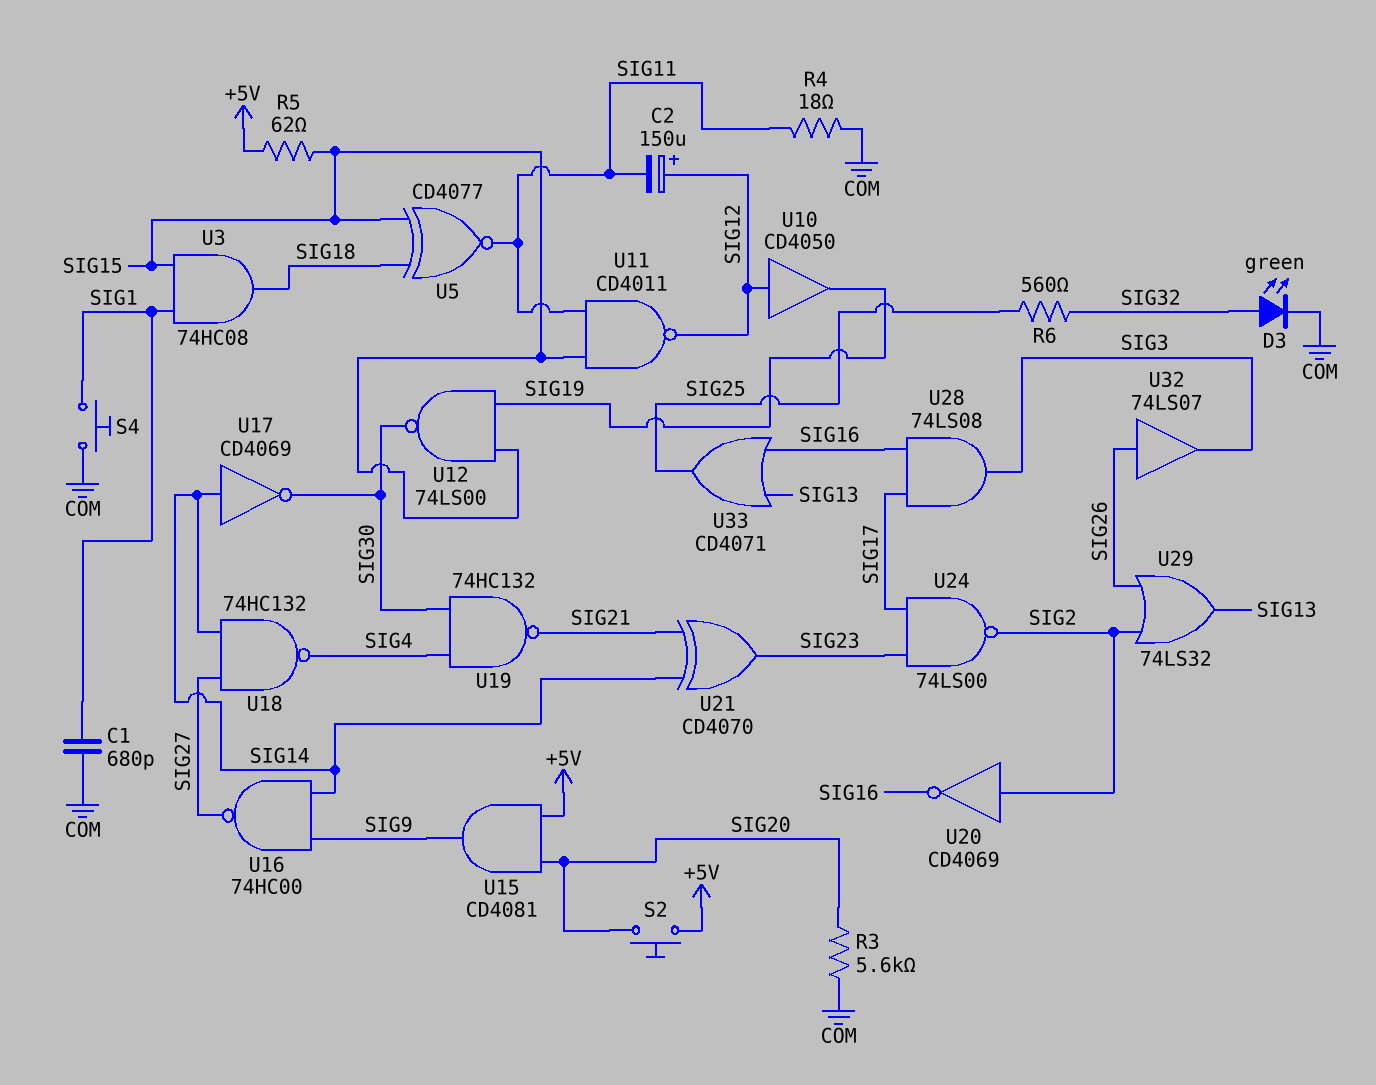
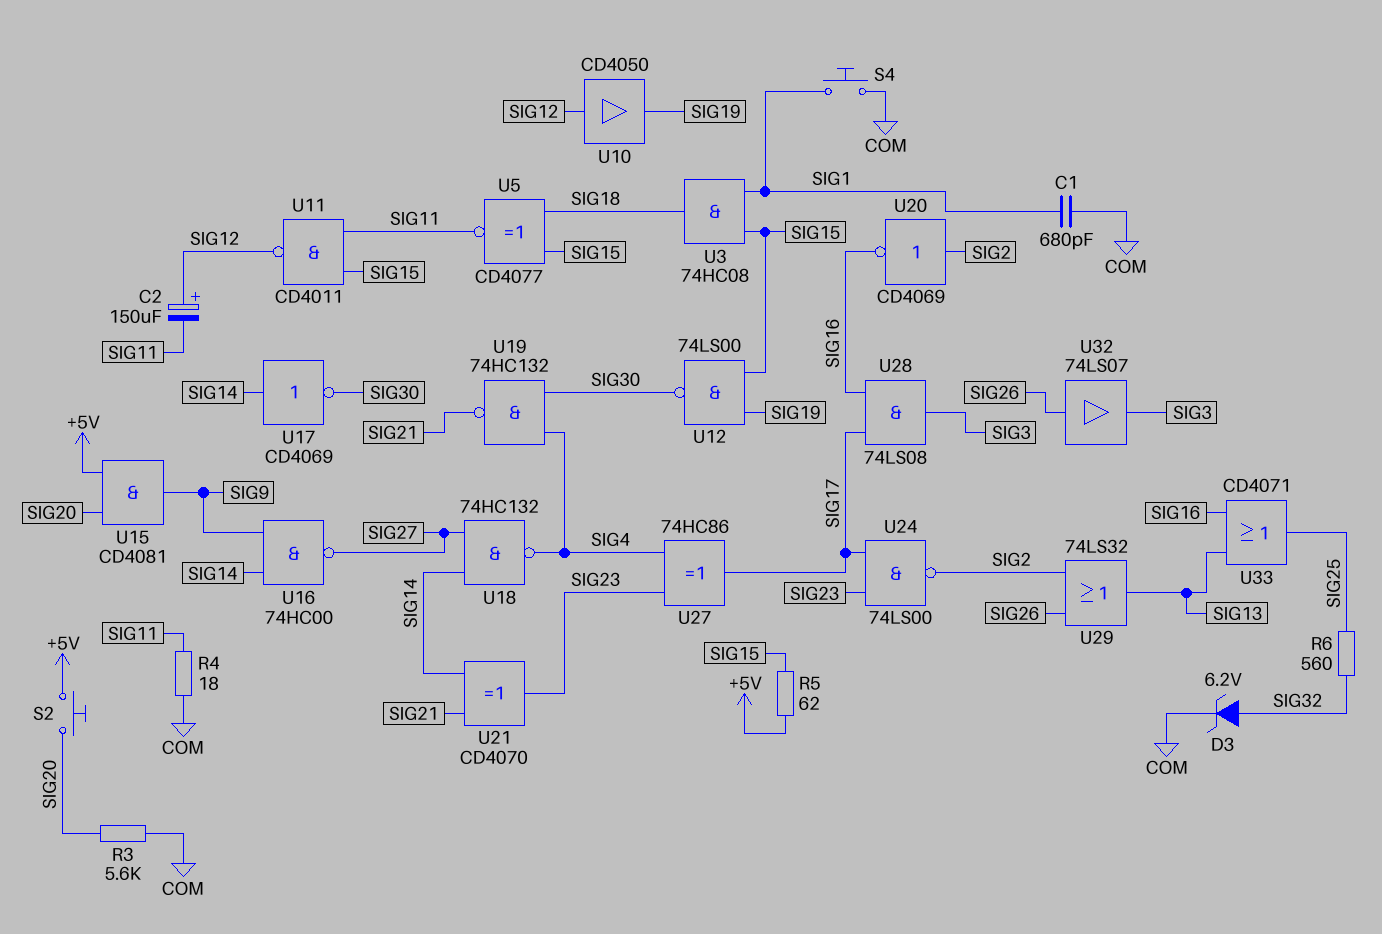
D3: LED green (A SIG32, K COM) -> zener 6.2V (A SIG32, K COM)
U27: none -> XOR 74HC86 (in SIG4, in SIG23, out SIG17)

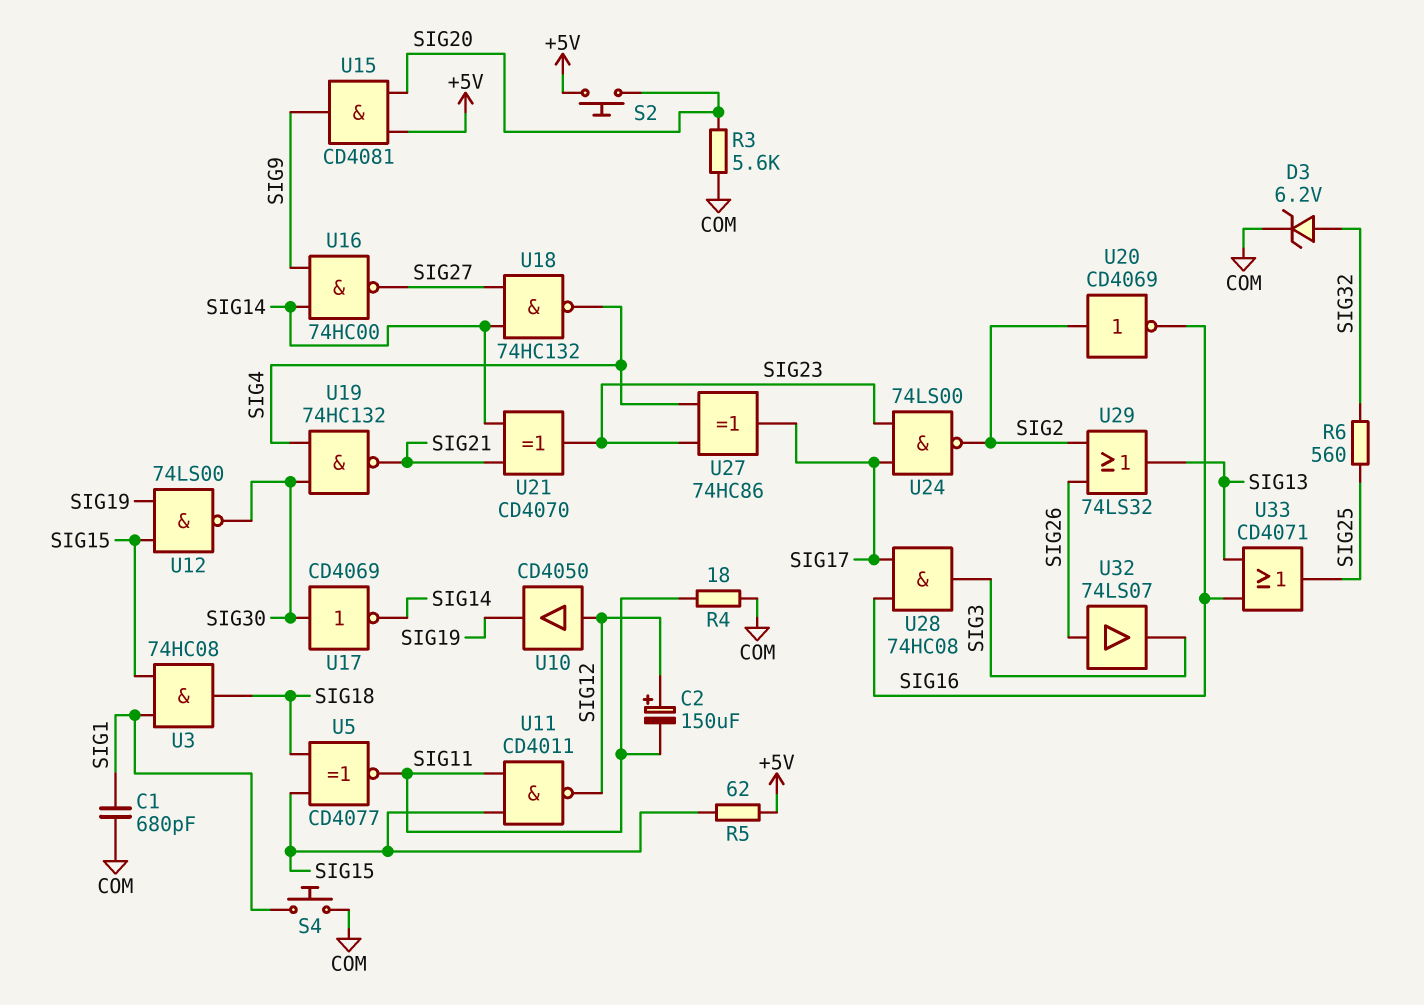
U17: NOT CD4069 (in SIG14, out SIG30) -> NOT CD4069 (in SIG30, out SIG14)
U28: AND 74LS08 (in SIG16, in SIG17, out SIG3) -> AND 74HC08 (in SIG16, in SIG17, out SIG3)

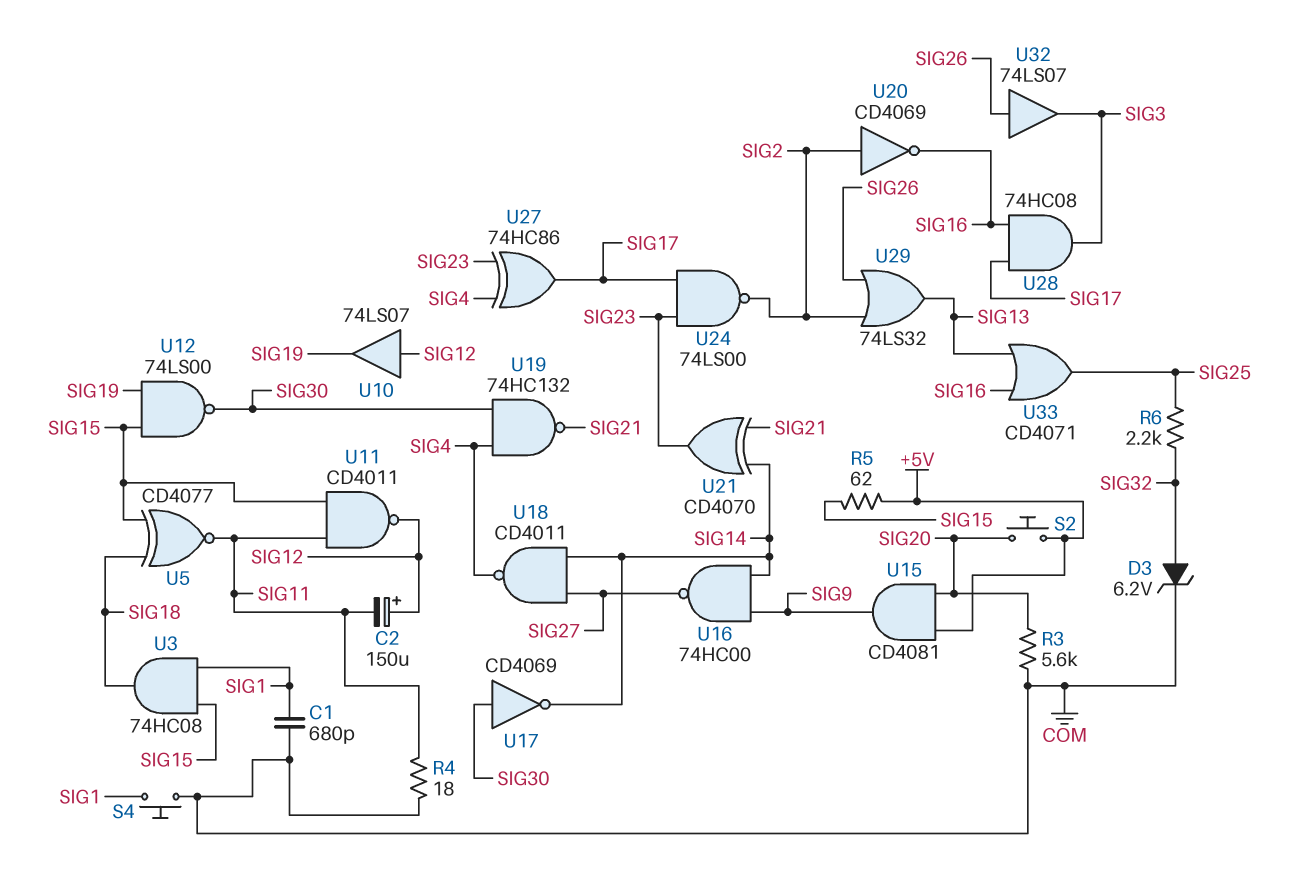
R6: 560 (SIG25, SIG32) -> 2.2k (SIG25, SIG32)
U10: buffer CD4050 (in SIG12, out SIG19) -> buffer 74LS07 (in SIG12, out SIG19)
U18: NAND 74HC132 (in SIG14, in SIG27, out SIG4) -> NAND CD4011 (in SIG14, in SIG27, out SIG4)

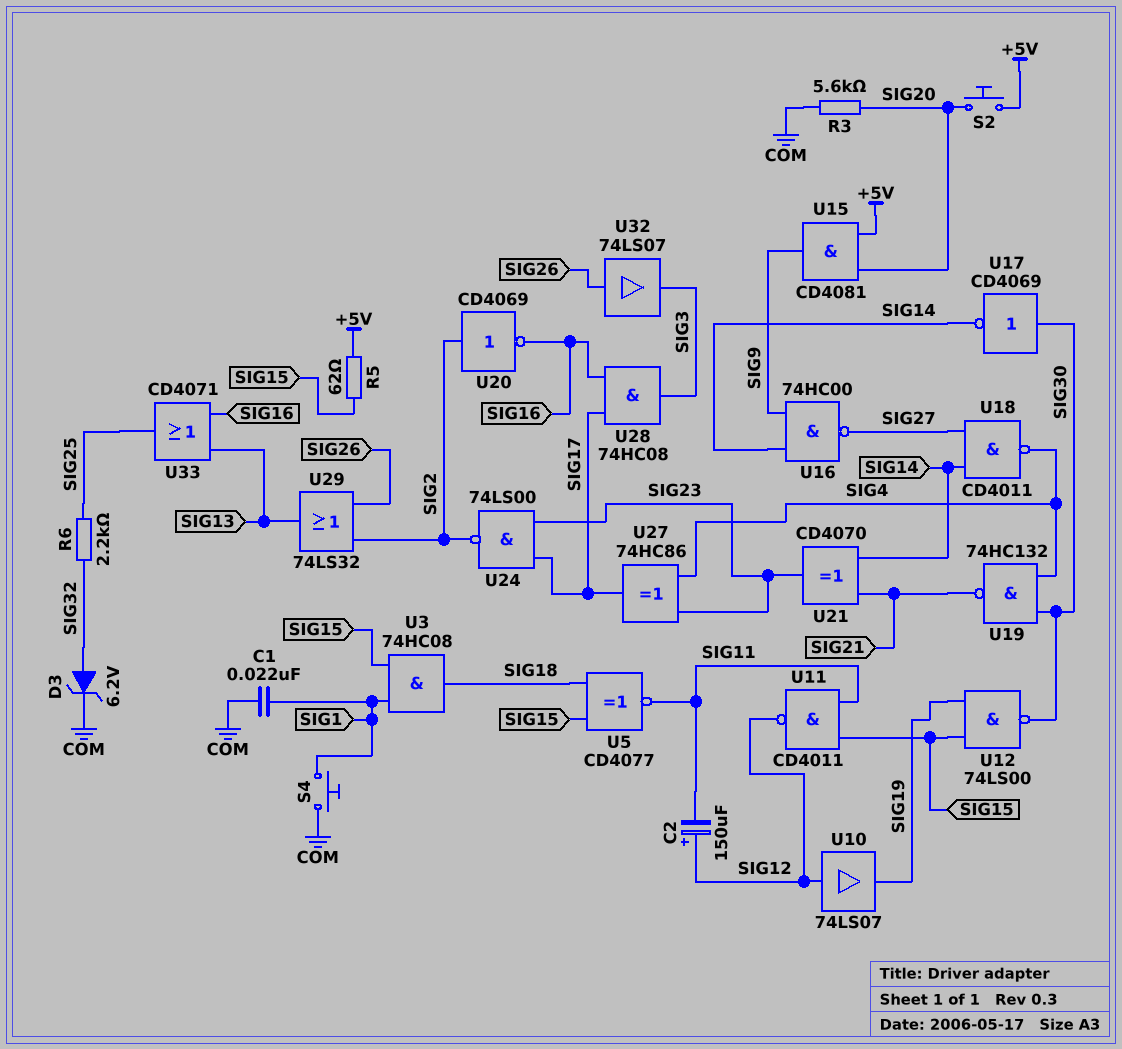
C1: 680pF (COM, SIG1) -> 22nF (COM, SIG1)
R4: 18 (COM, SIG11) -> none

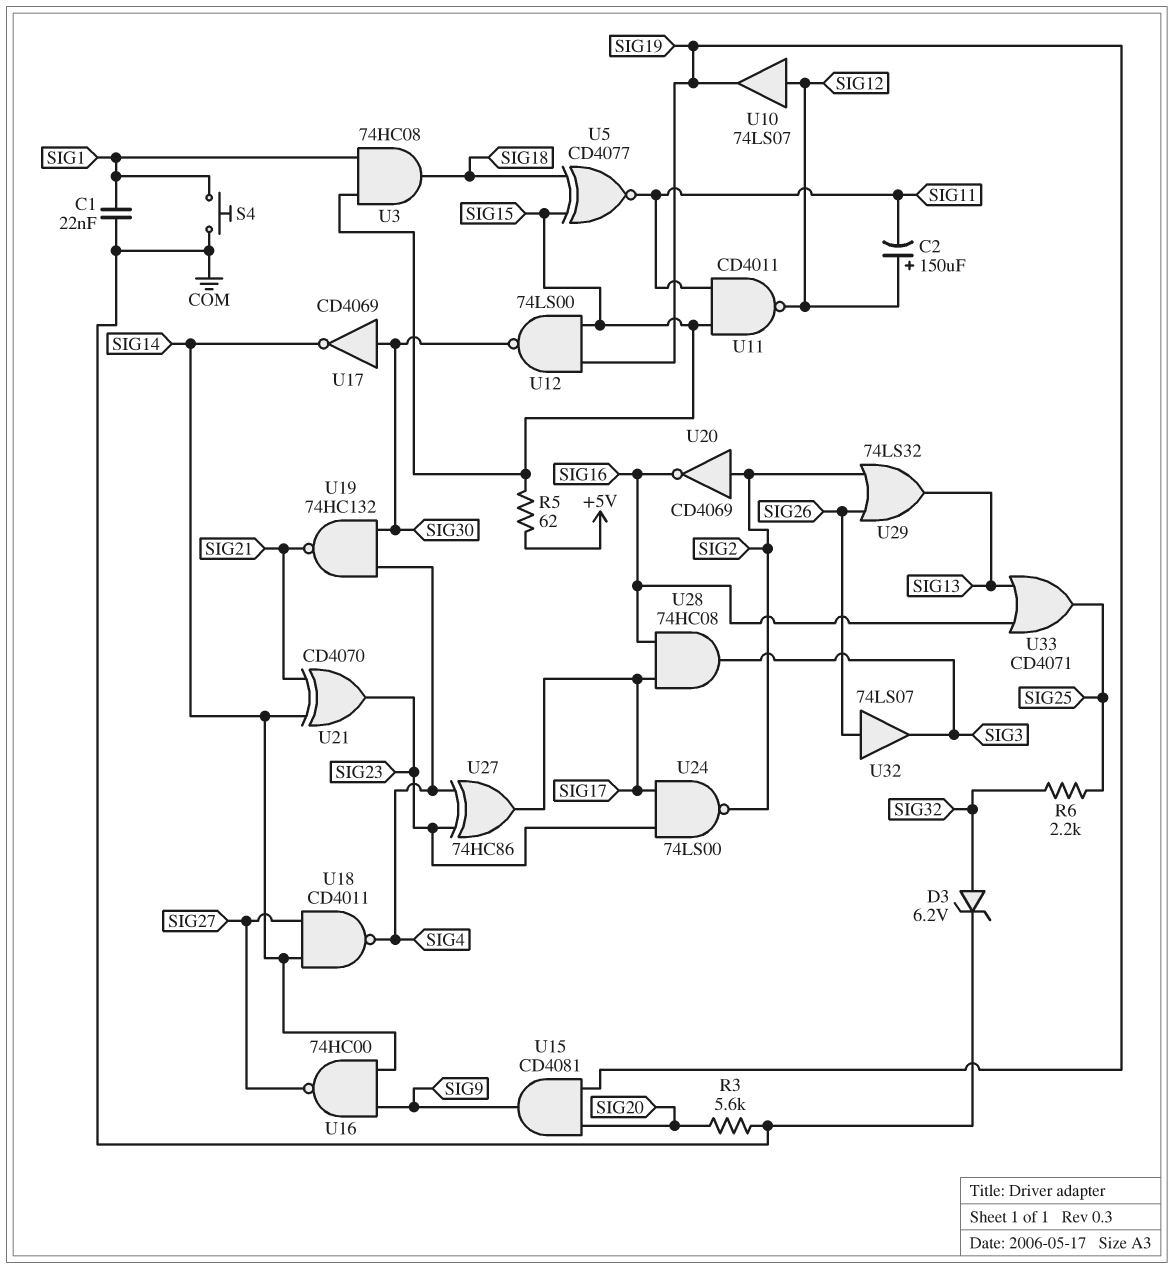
S2: button (+5V, SIG20) -> none
U15: AND CD4081 (in +5V, in SIG20, out SIG9) -> AND CD4081 (in SIG19, in SIG20, out SIG9)

